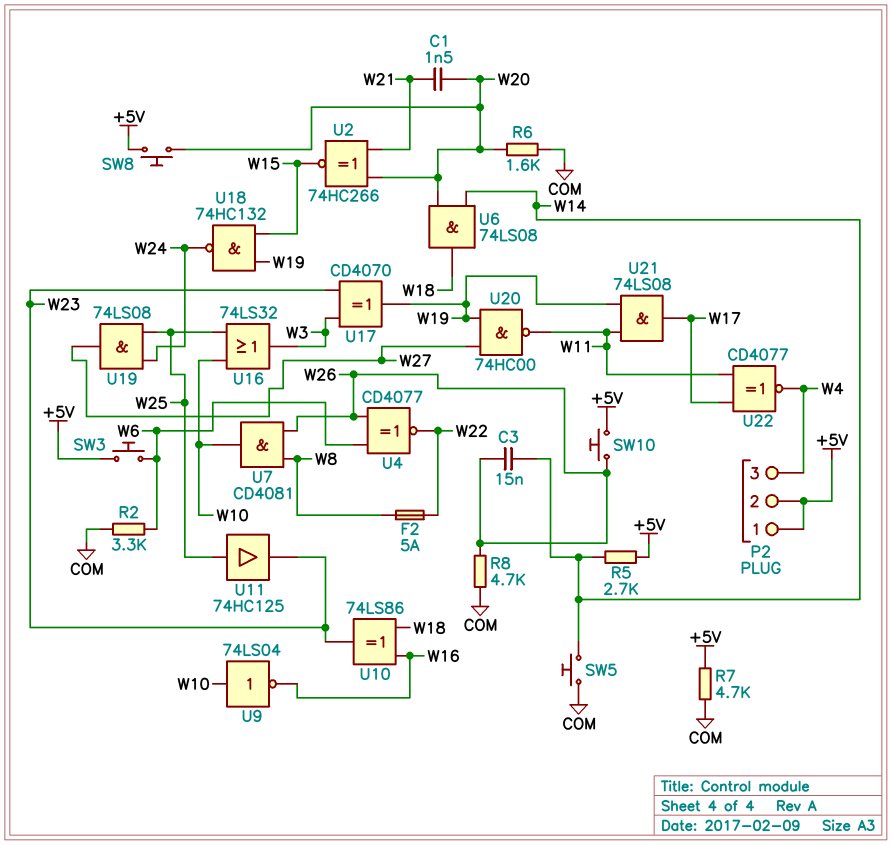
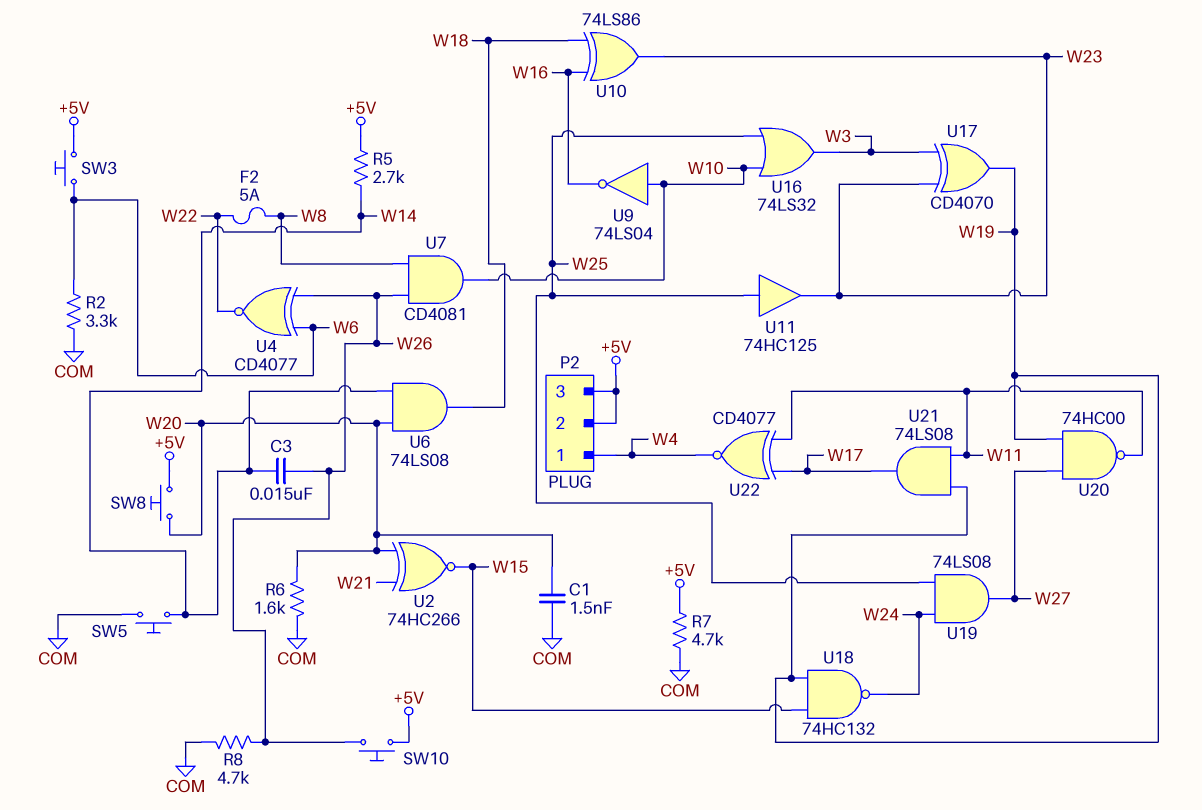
C1: 1.5nF (W20, W21) -> 1.5nF (COM, W20)
P2 pin 1: +5V -> W4
P2 pin 3: W4 -> +5V

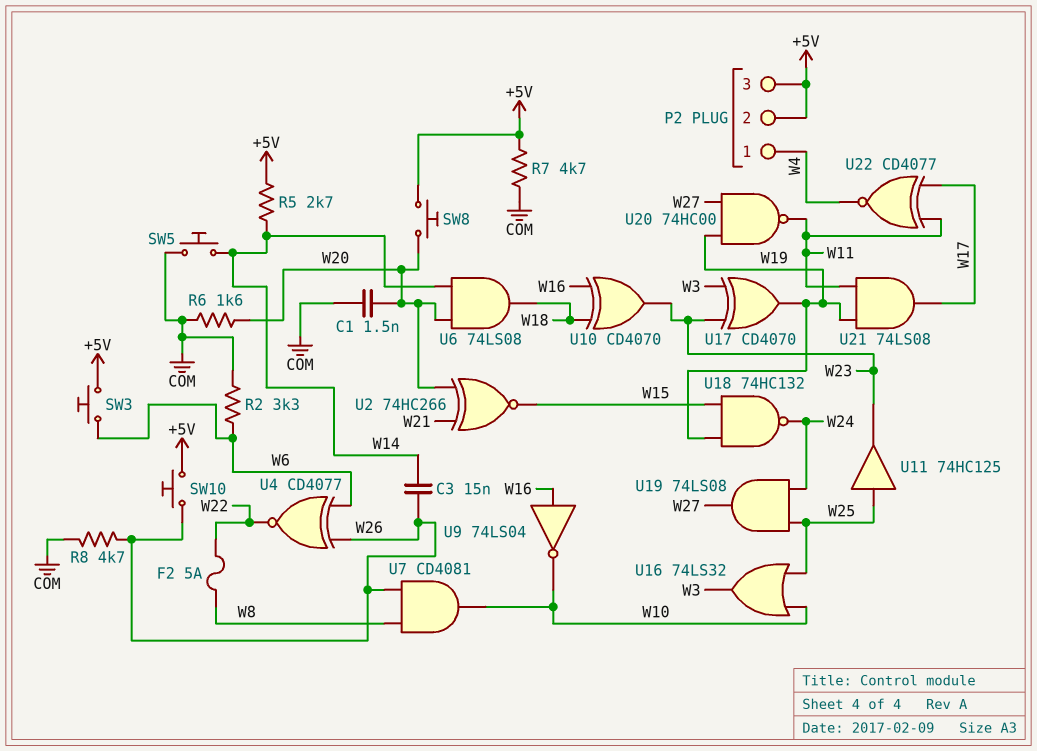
U9: NOT 74LS04 (in W10, out W16) -> NOT 74LS04 (in W16, out W10)
U10: XOR 74LS86 (in W16, in W18, out W23) -> XOR CD4070 (in W16, in W18, out W23)

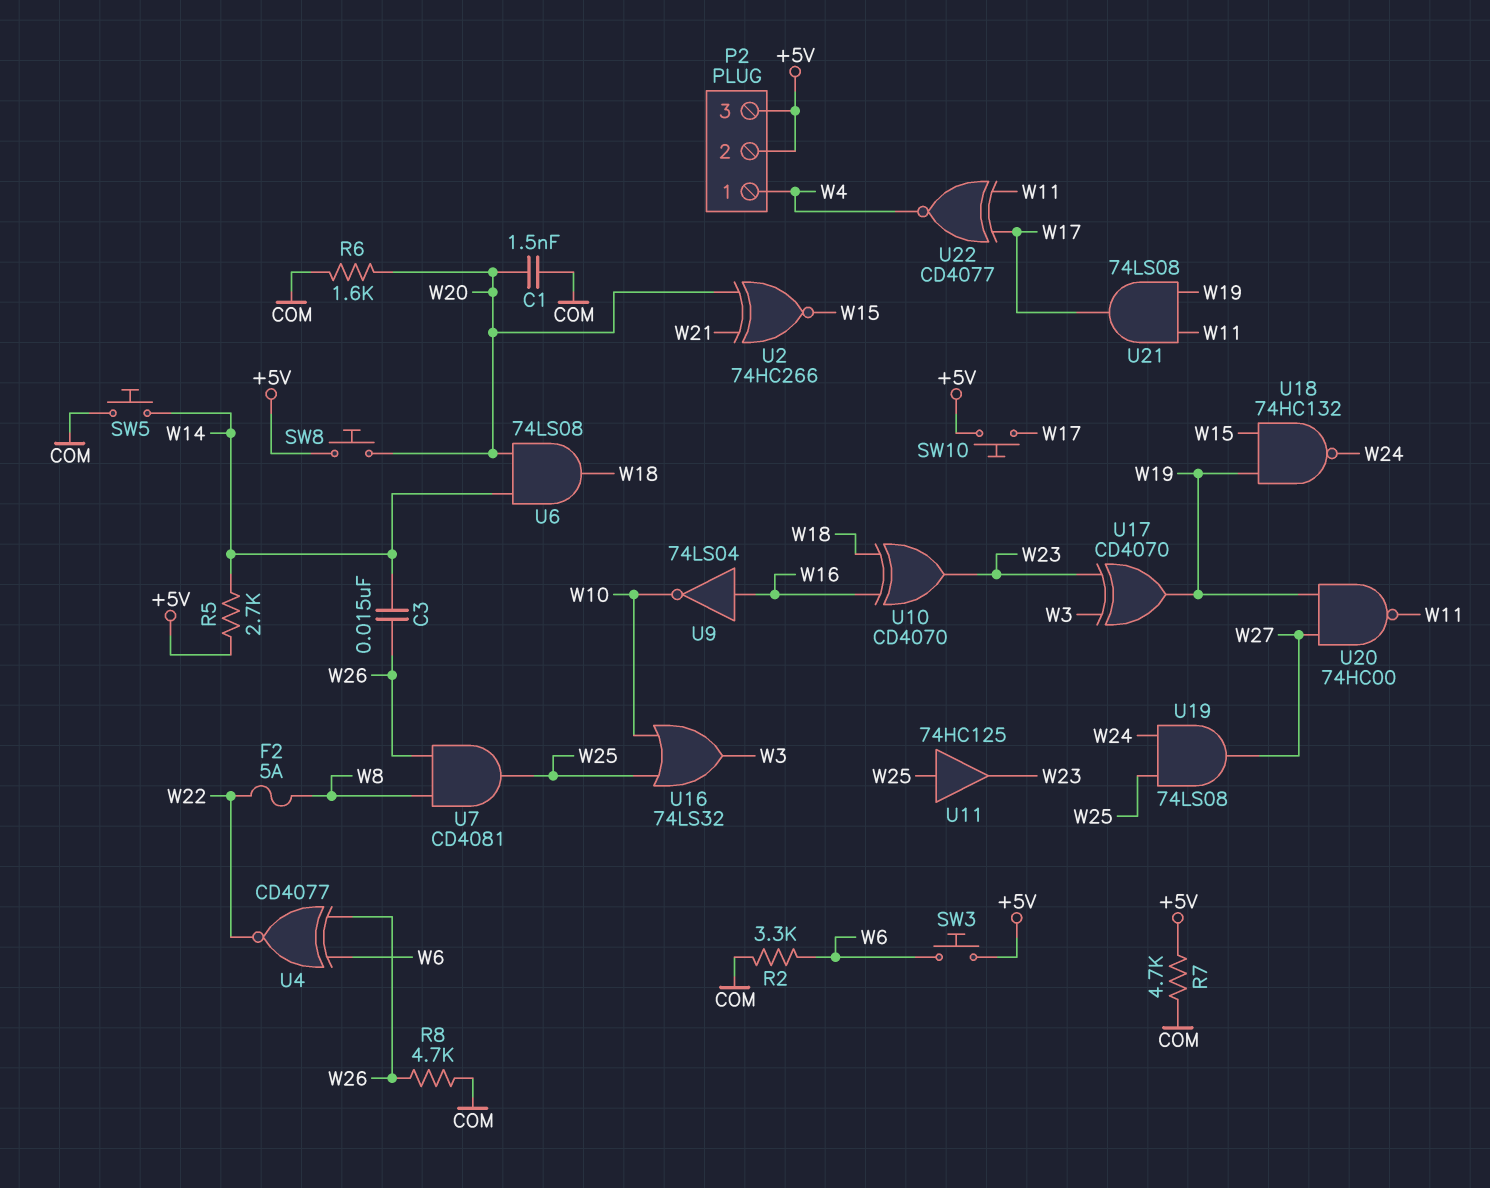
SW10: button (+5V, W26) -> button (+5V, W17)
U7: AND CD4081 (in W8, in W26, out W10) -> AND CD4081 (in W8, in W26, out W25)

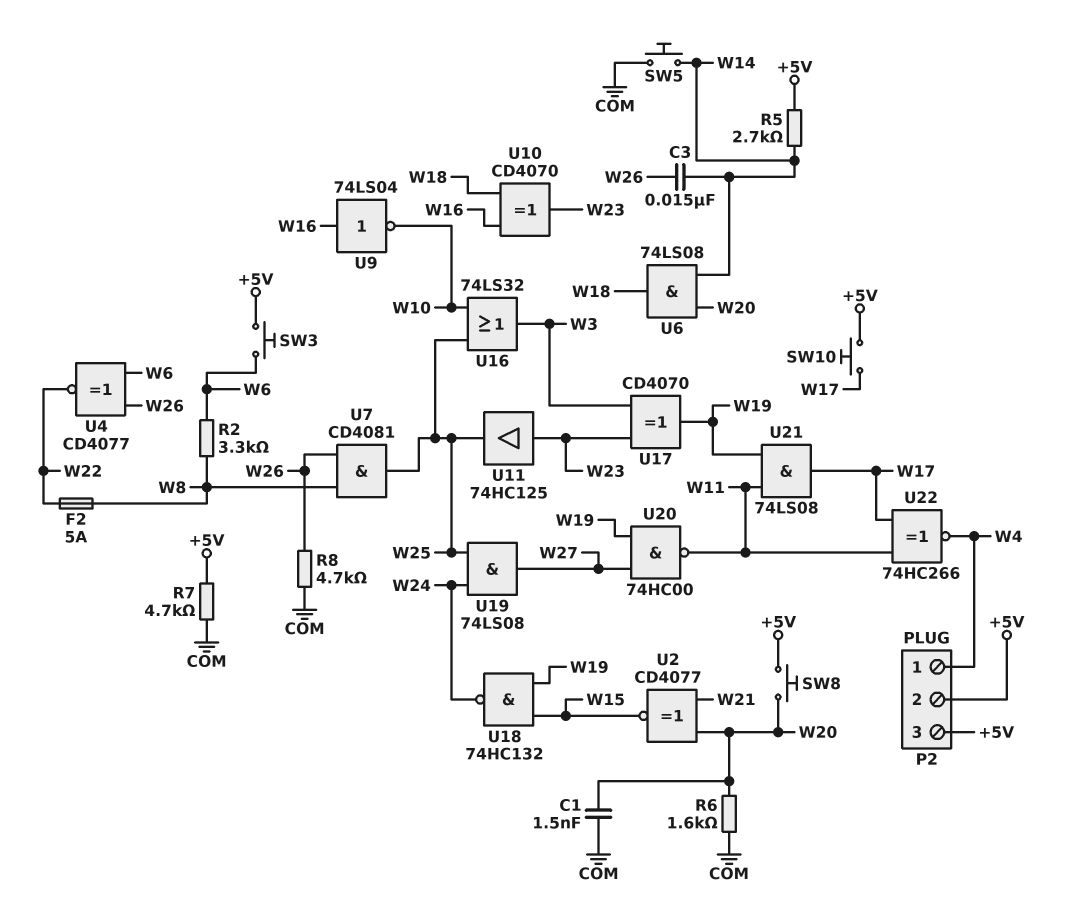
R2: 3.3k (COM, W6) -> 3.3k (W6, W8)
U2: XNOR 74HC266 (in W20, in W21, out W15) -> XNOR CD4077 (in W20, in W21, out W15)
U11: buffer 74HC125 (in W25, out W23) -> buffer 74HC125 (in W23, out W25)
U22: XNOR CD4077 (in W11, in W17, out W4) -> XNOR 74HC266 (in W11, in W17, out W4)

